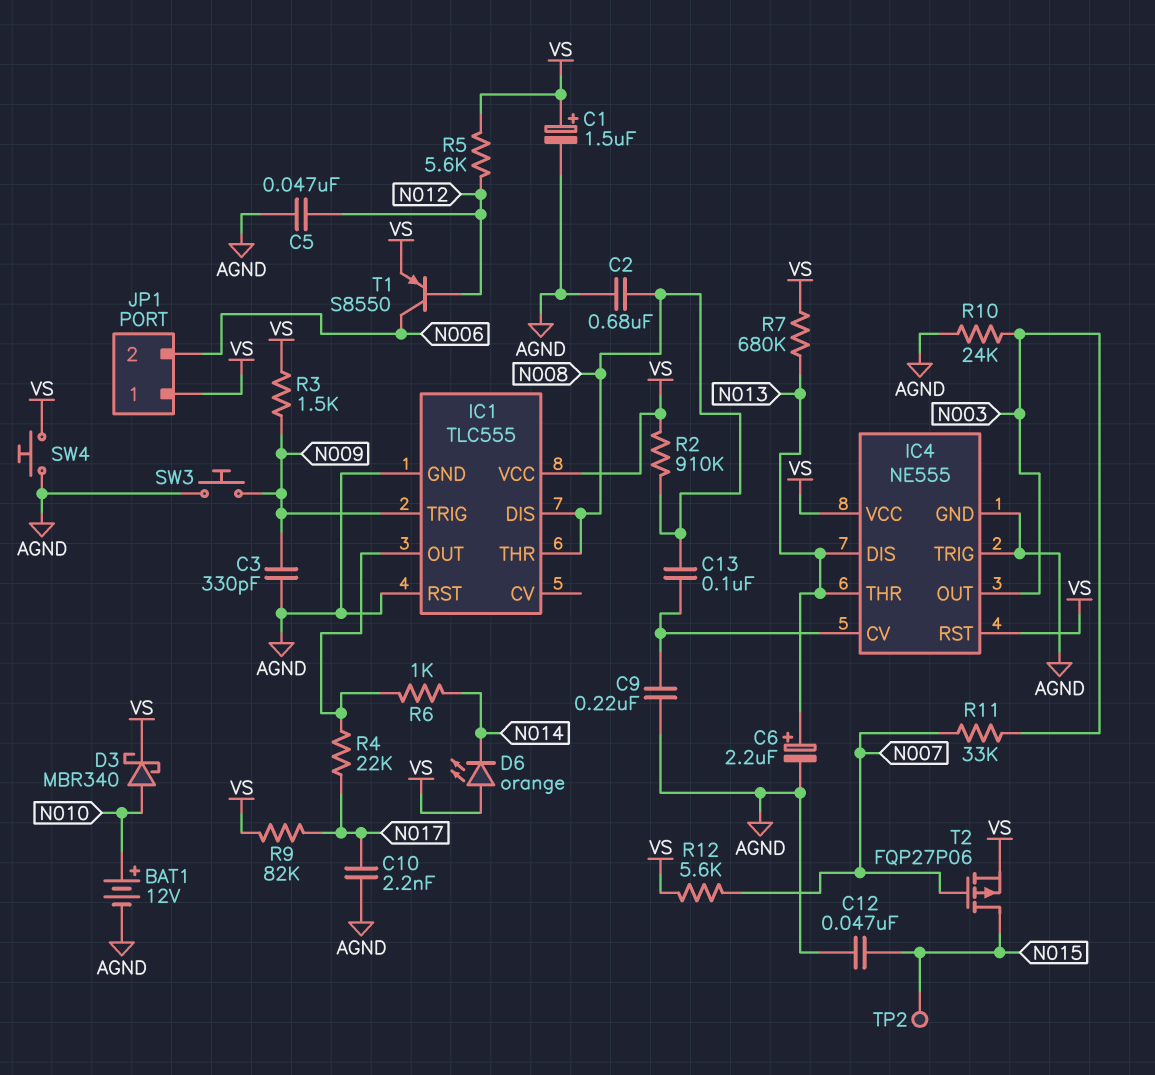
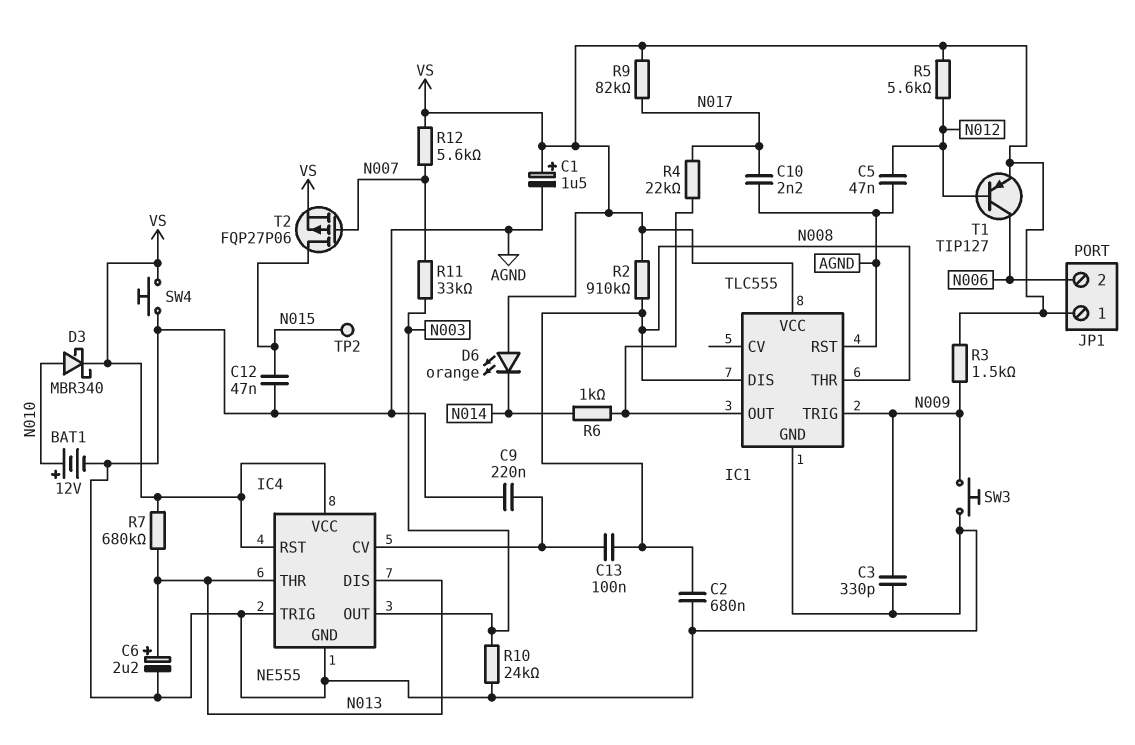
T1: PNP S8550 (B N012, C N006, E VS) -> PNP TIP127 (B N012, C N006, E VS)

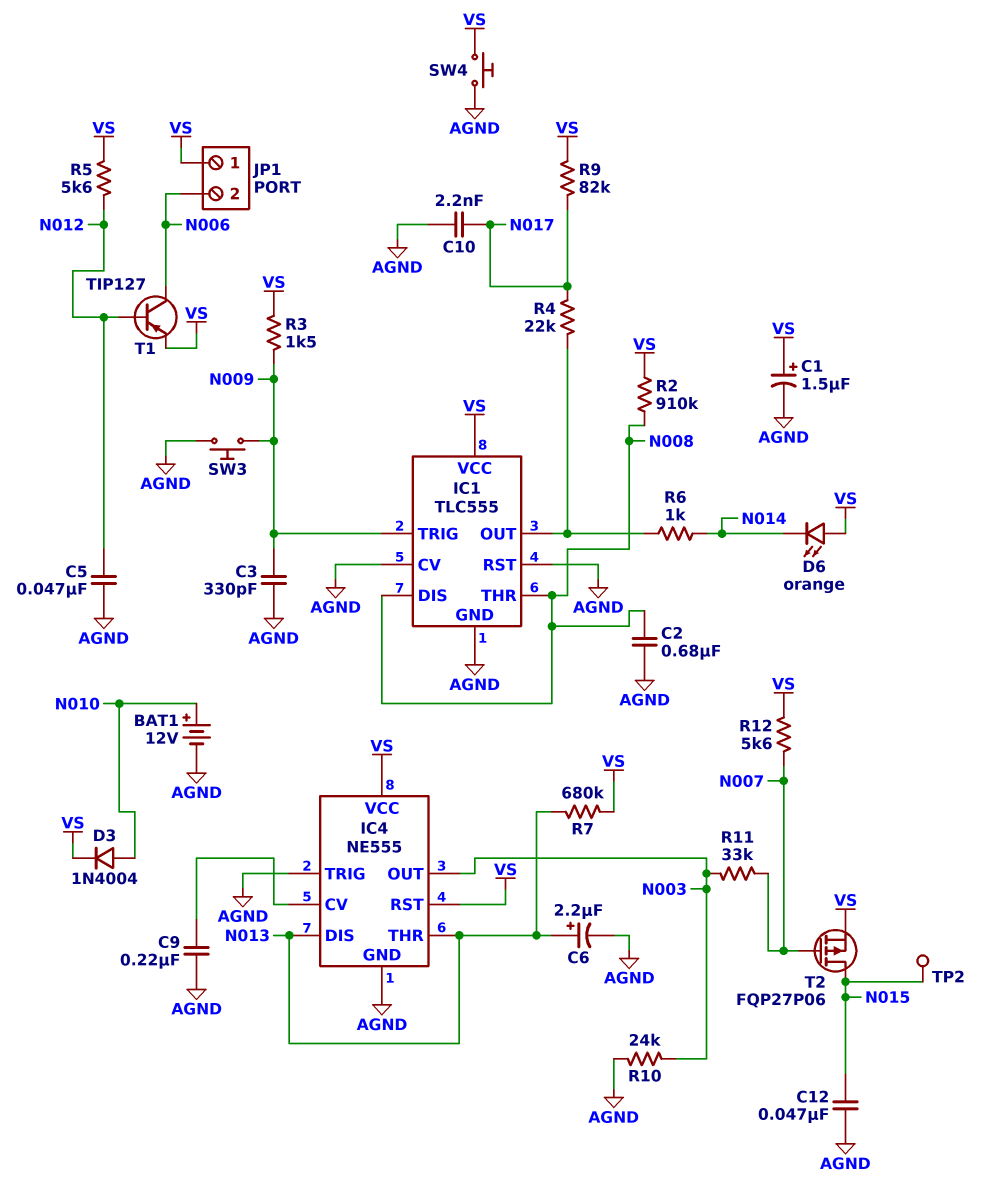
C13: 100nF (IC4/CV, N008) -> none
D3: schottky MBR340 (A N010, K VS) -> diode 1N4004 (A N010, K VS)
IC1 pin CV: none -> AGND

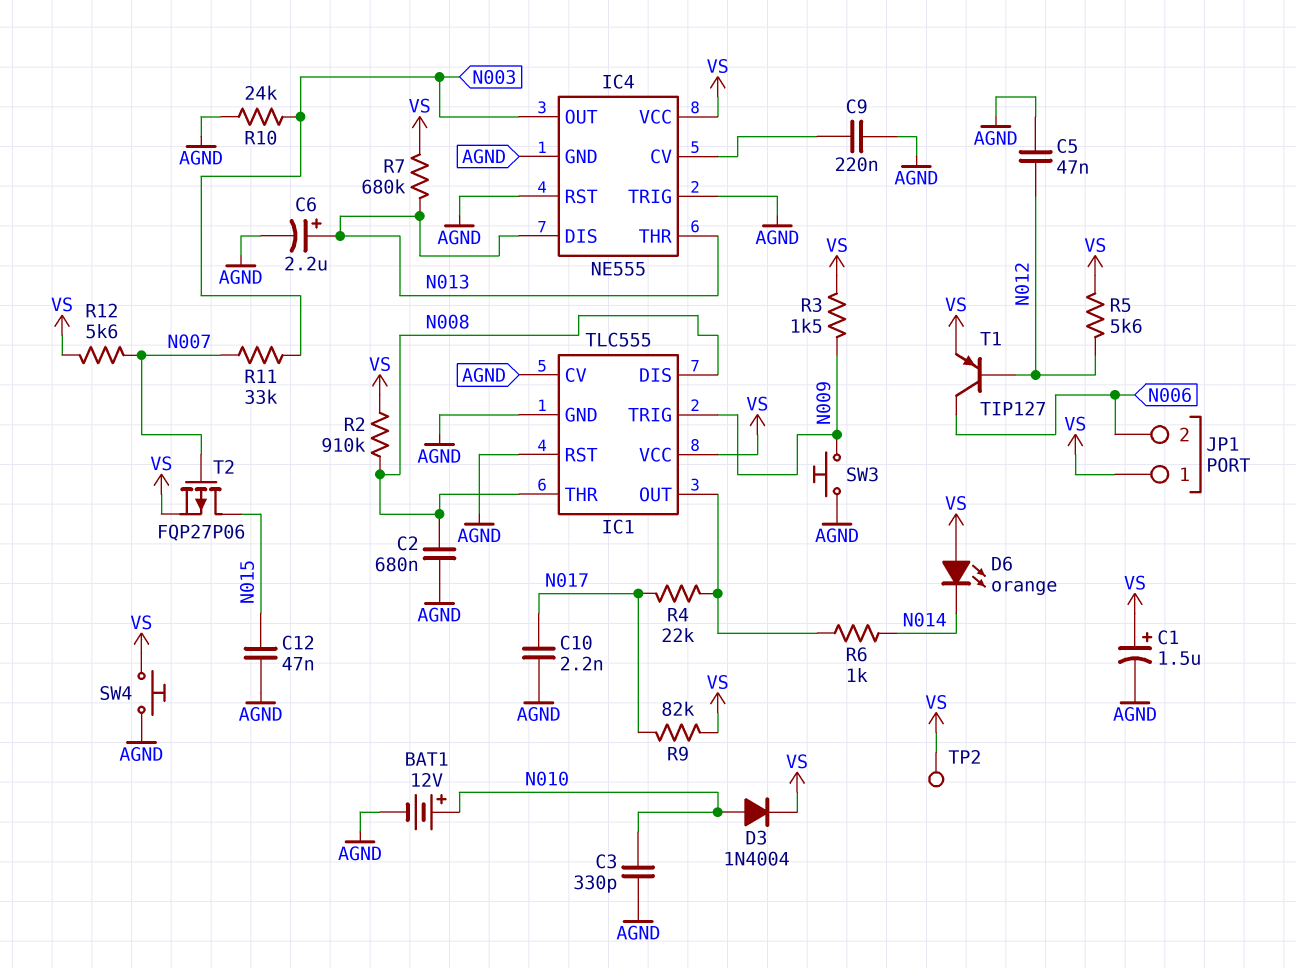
C3: 330pF (AGND, N009) -> 330pF (AGND, N010)
IC4 pin RST: VS -> AGND
TP2: test point (N015) -> test point (VS)

